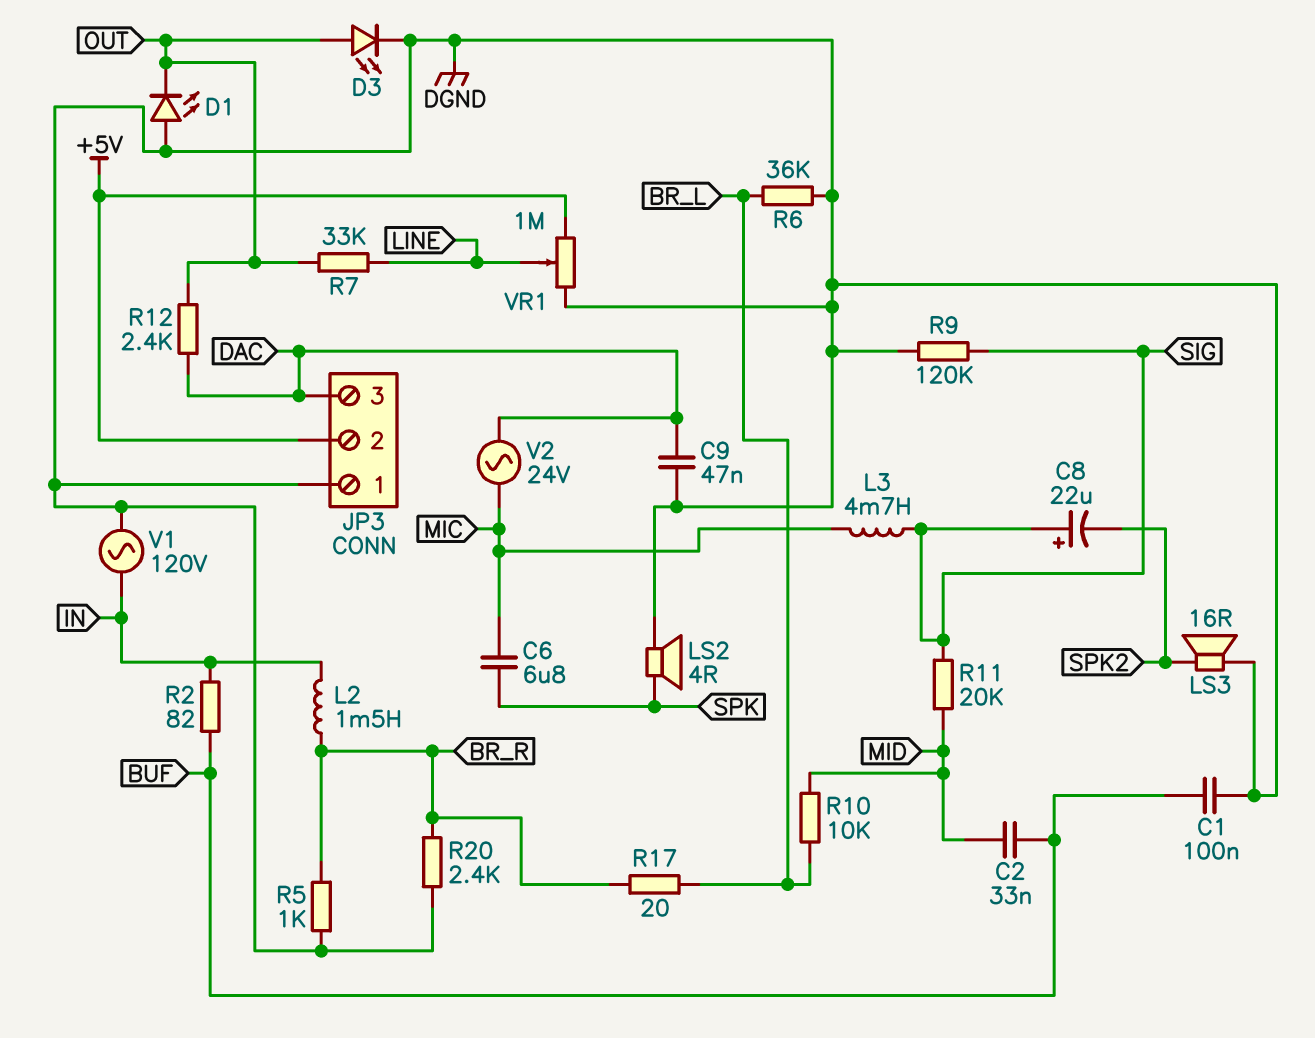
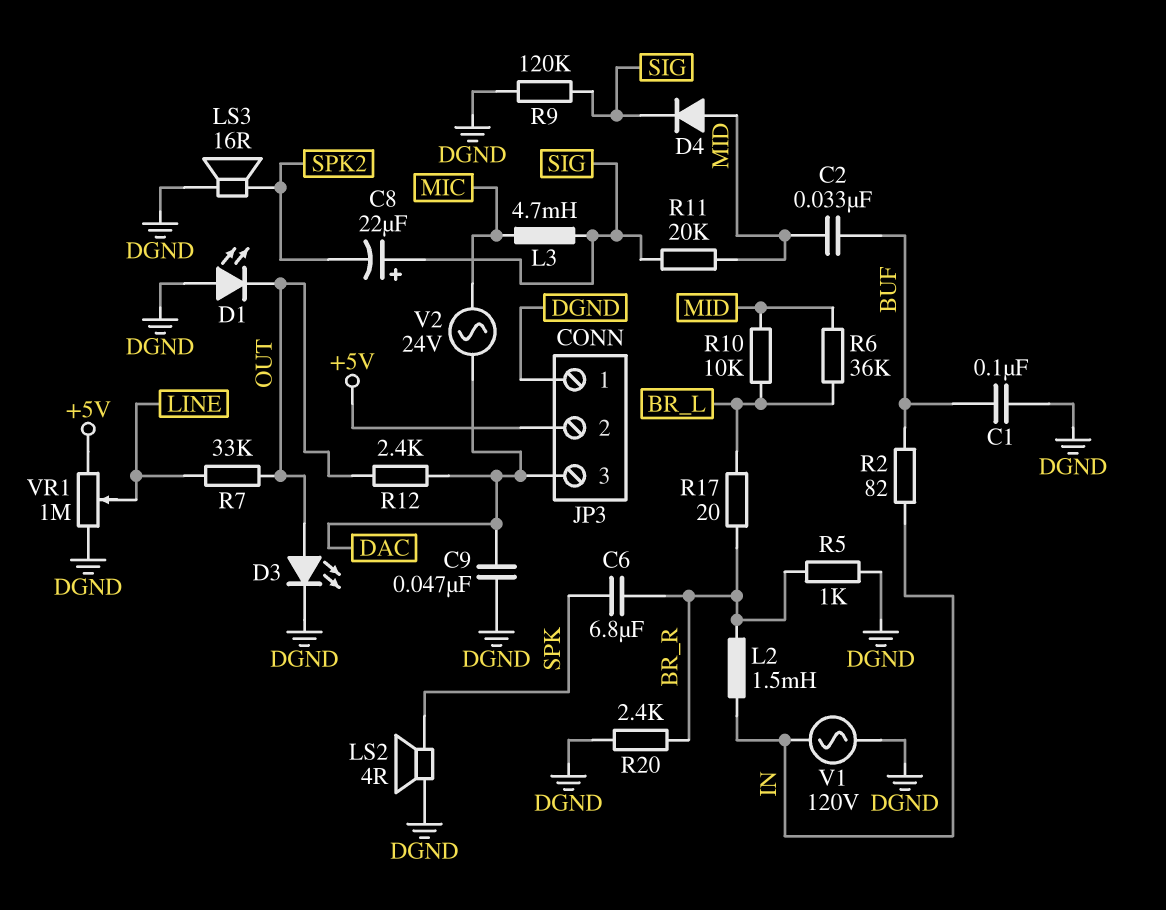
C6: 6.8uF (MIC, SPK) -> 6.8uF (BR_R, SPK)
D4: none -> diode (A MID, K SIG)
R6: 36k (BR_L, DGND) -> 36k (BR_L, MID)

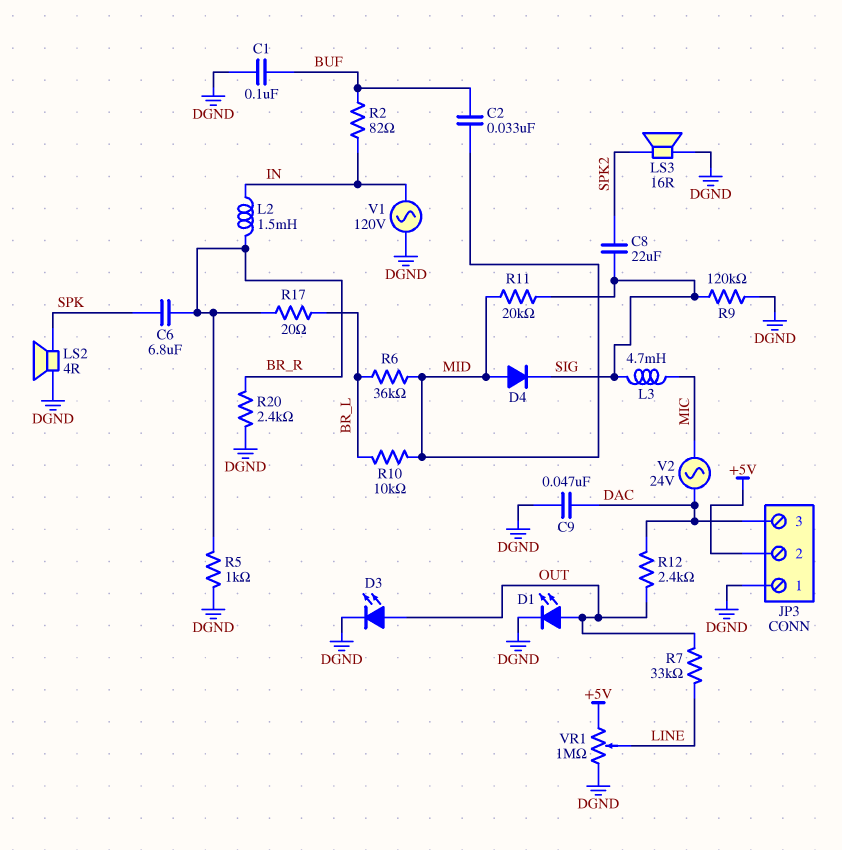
C8: 22uF (plus SIG, minus SPK2) -> 22uF (SIG, SPK2)
D1: LED (A DGND, K OUT) -> LED (A OUT, K DGND)

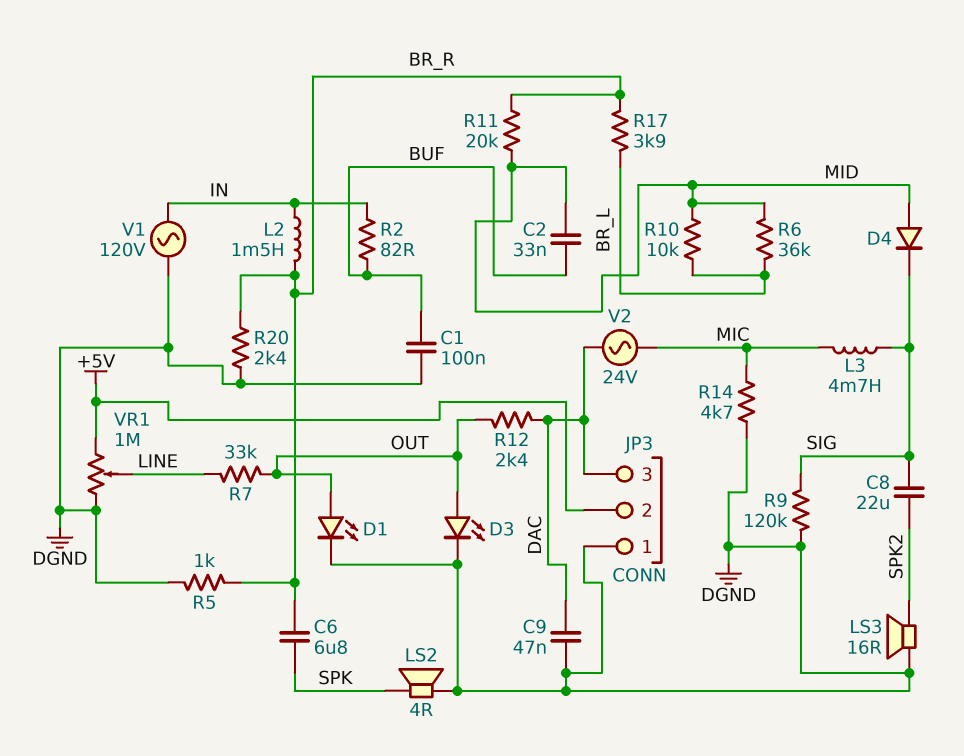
R11: 20k (MID, SIG) -> 20k (BR_R, MID)
R14: none -> 4.7k (DGND, MIC)
R17: 20 (BR_L, BR_R) -> 3.9k (BR_L, BR_R)

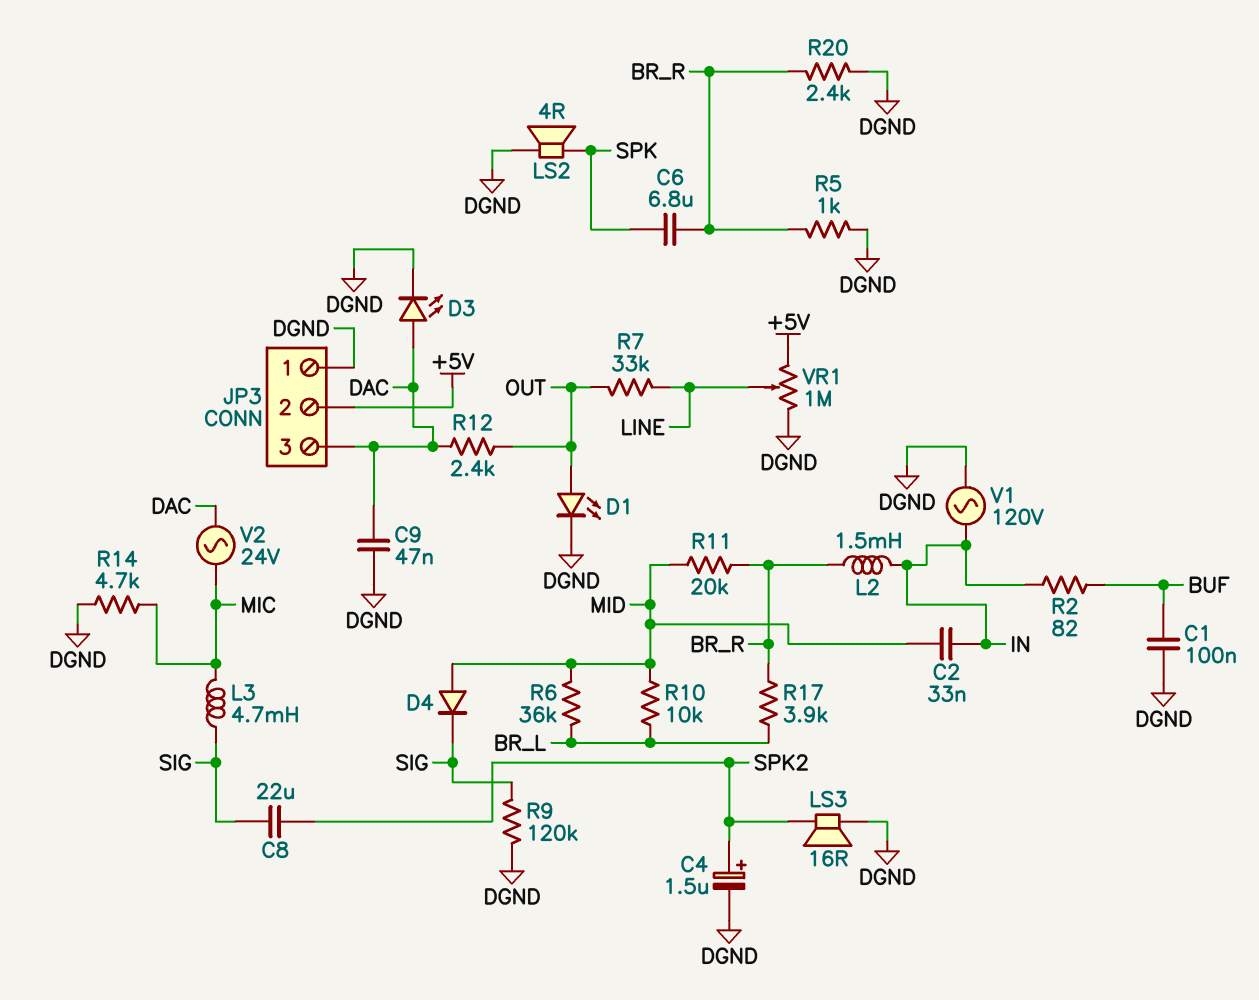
C2: 33nF (BUF, MID) -> 33nF (IN, MID)
C4: none -> 1.5uF (plus SPK2, minus DGND)
D3: LED (A OUT, K DGND) -> LED (A DAC, K DGND)

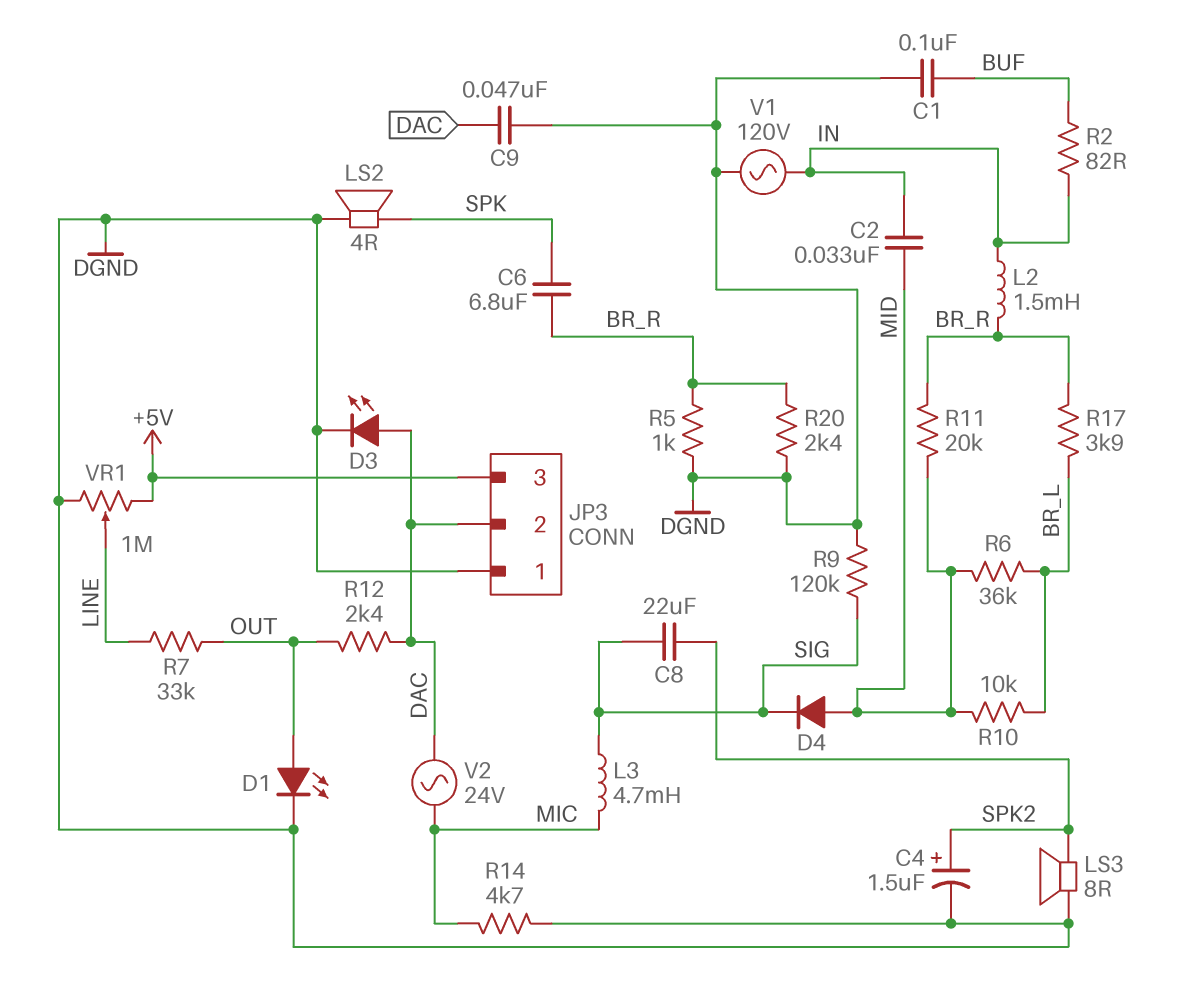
JP3 pin 2: +5V -> DAC
JP3 pin 3: DAC -> +5V
LS3: speaker 16R (DGND, SPK2) -> speaker 8R (DGND, SPK2)

